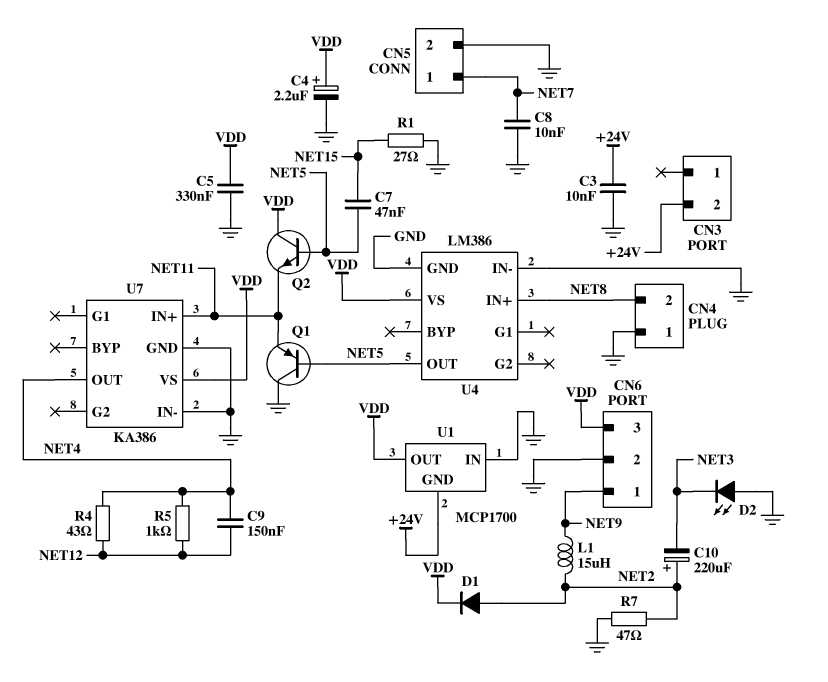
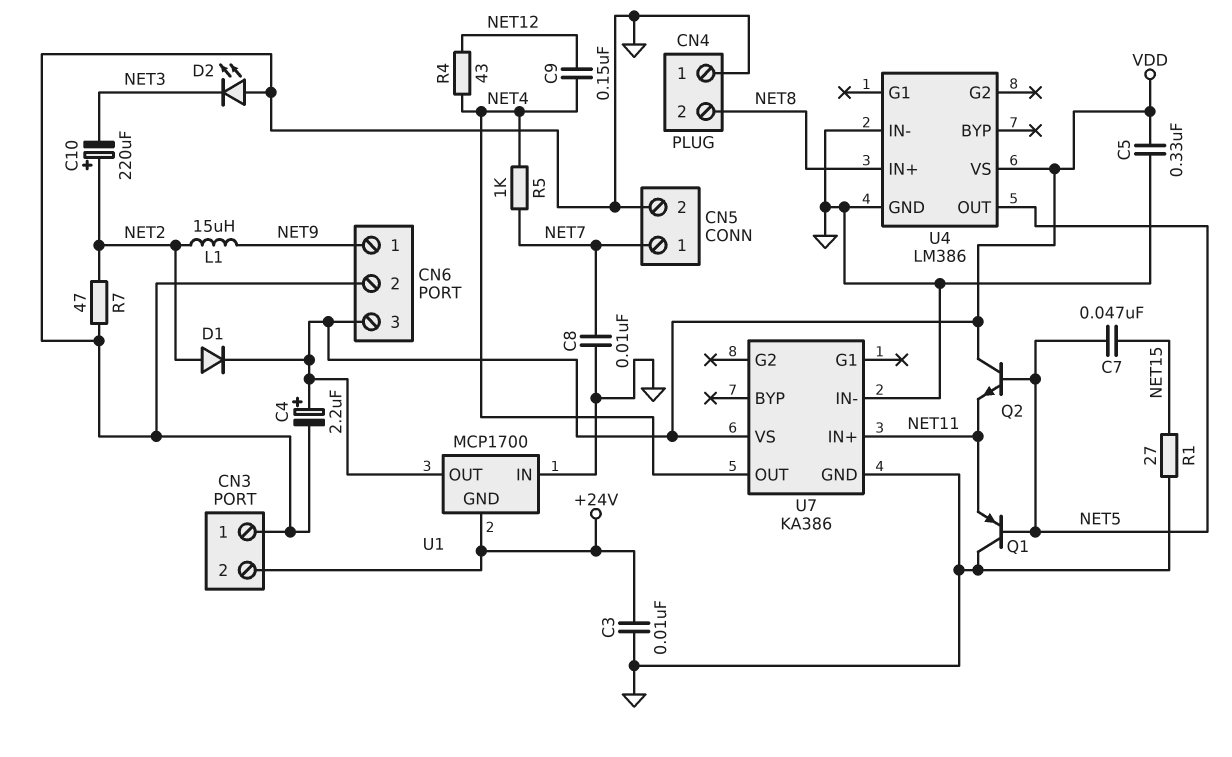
CN3 pin 1: none -> GND
R5: 1k (NET4, NET12) -> 1k (NET4, NET7)

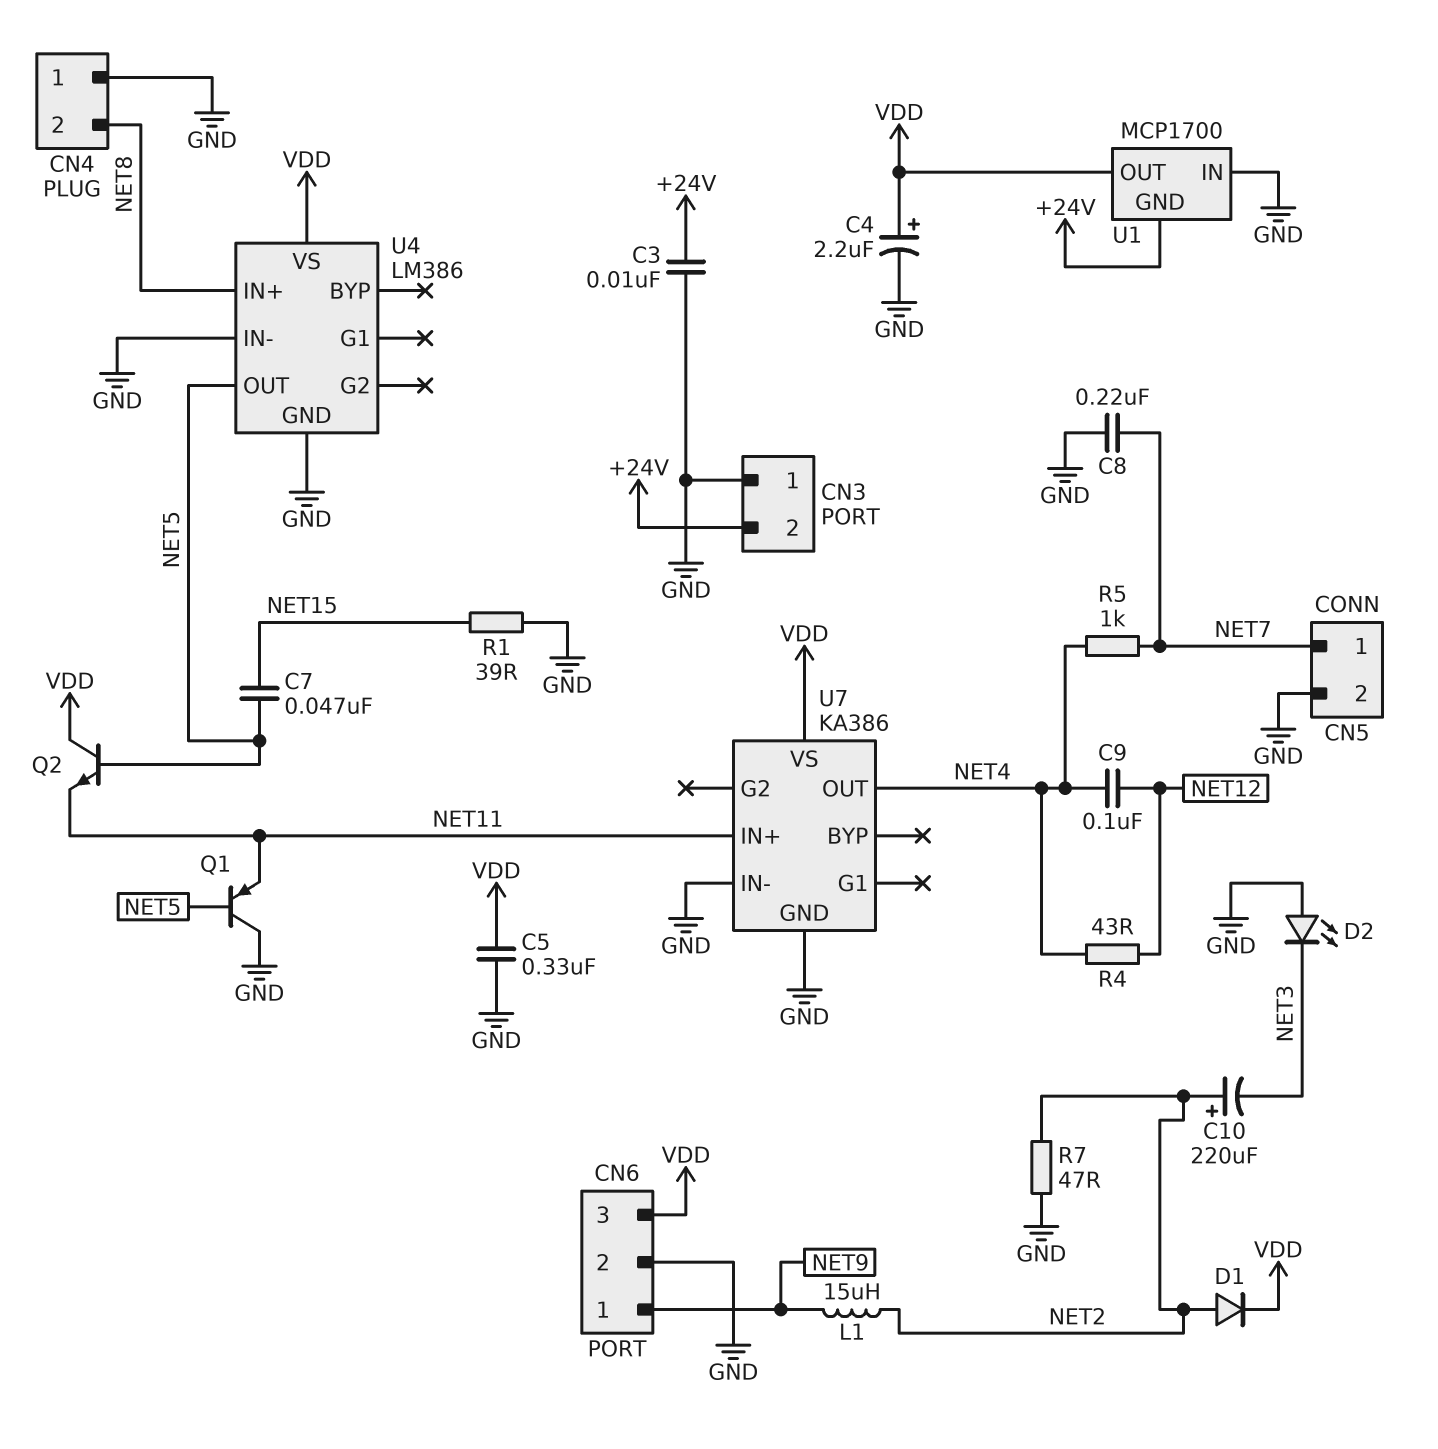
C8: 10nF (GND, NET7) -> 220nF (GND, NET7)
C9: 150nF (NET4, NET12) -> 100nF (NET4, NET12)
R1: 27 (GND, NET15) -> 39 (GND, NET15)

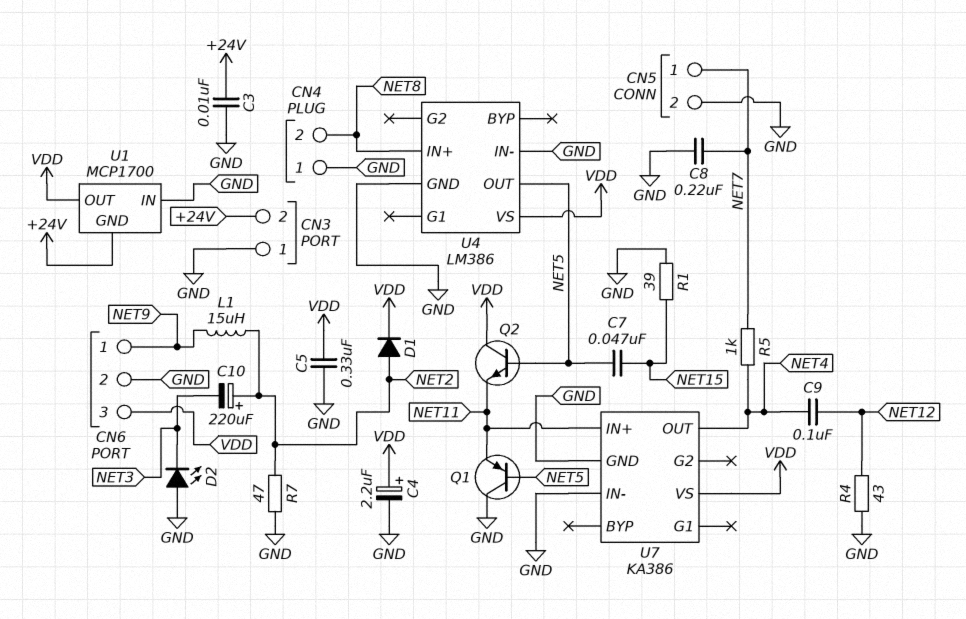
R4: 43 (NET4, NET12) -> 43 (GND, NET12)

